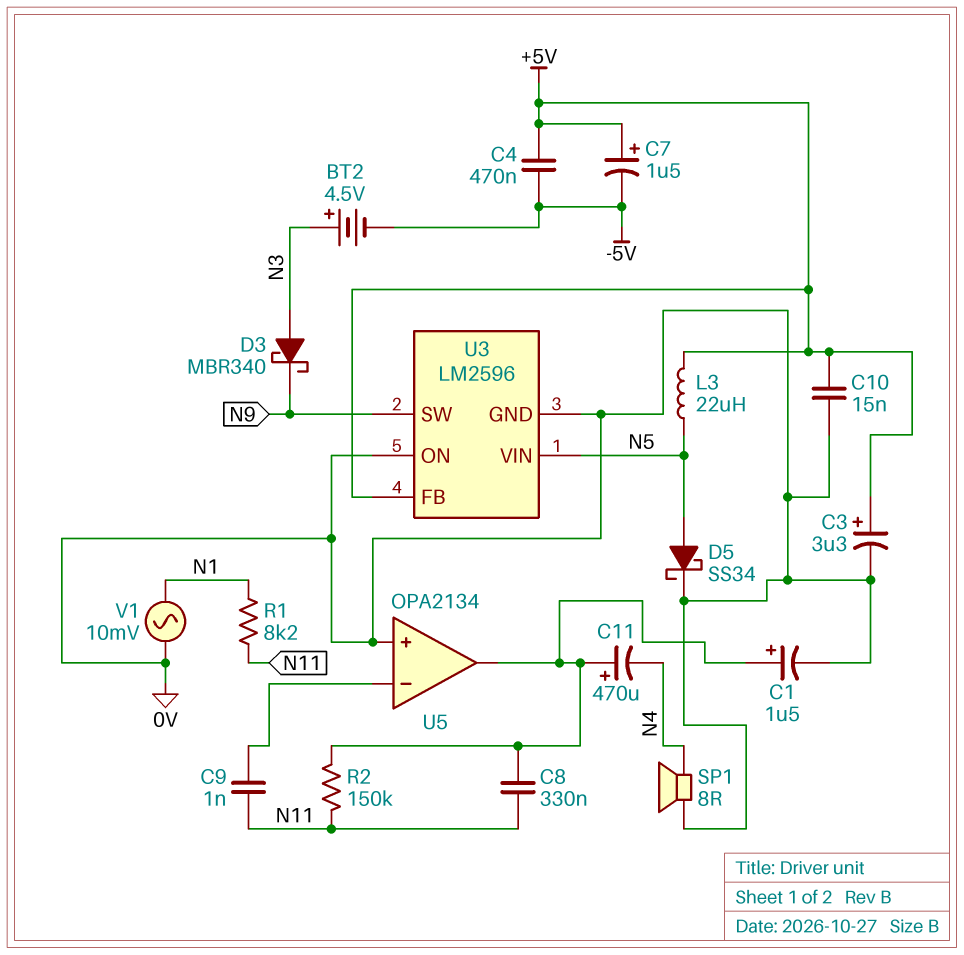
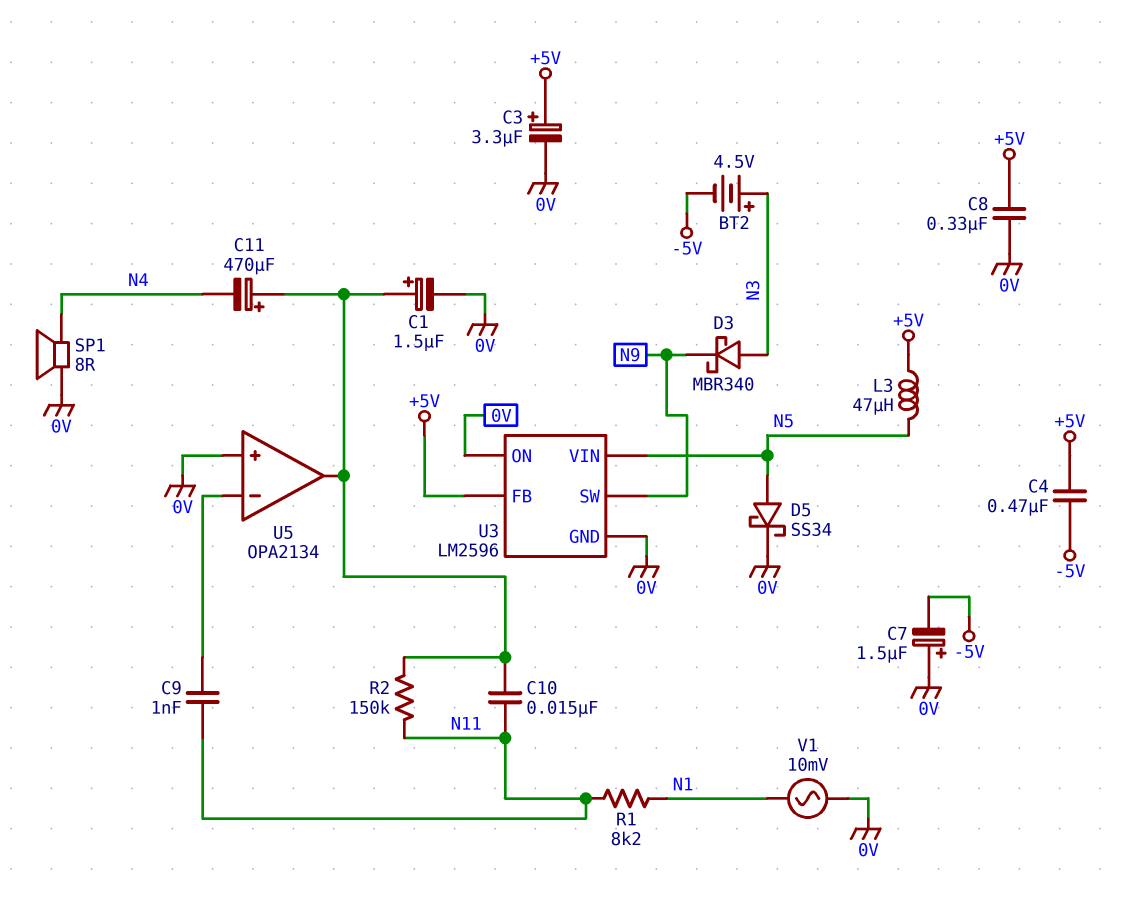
C7: 1.5uF (plus +5V, minus -5V) -> 1.5uF (plus 0V, minus -5V)
C8: 330nF (N11, U5/out) -> 330nF (+5V, 0V)
C10: 15nF (+5V, 0V) -> 15nF (N11, U5/out)
L3: 22uH (+5V, N5) -> 47uH (+5V, N5)

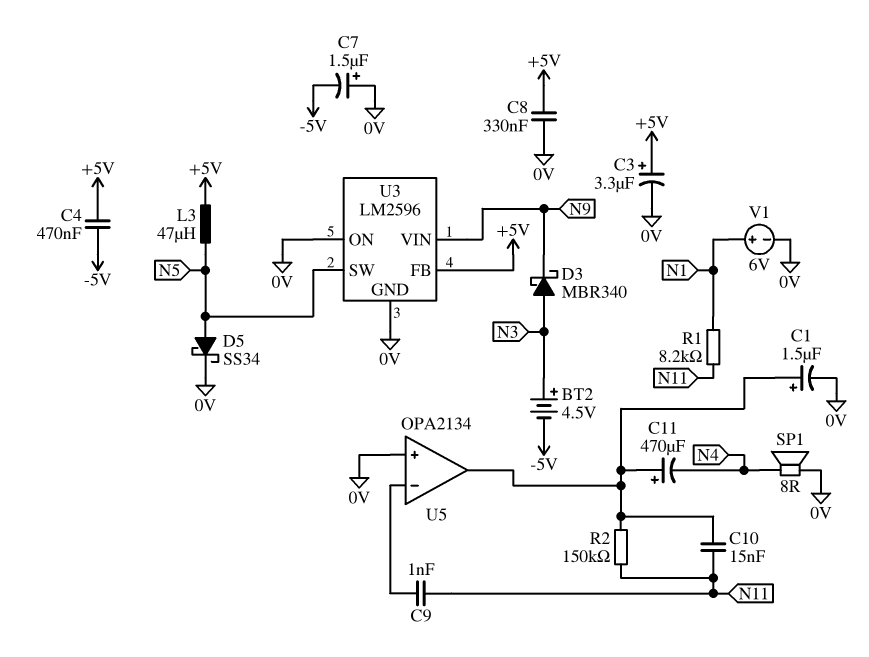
U3 pin SW: N9 -> N5
U3 pin VIN: N5 -> N9
V1: AC 10mV (0V, N1) -> 6V (plus N1, minus 0V)

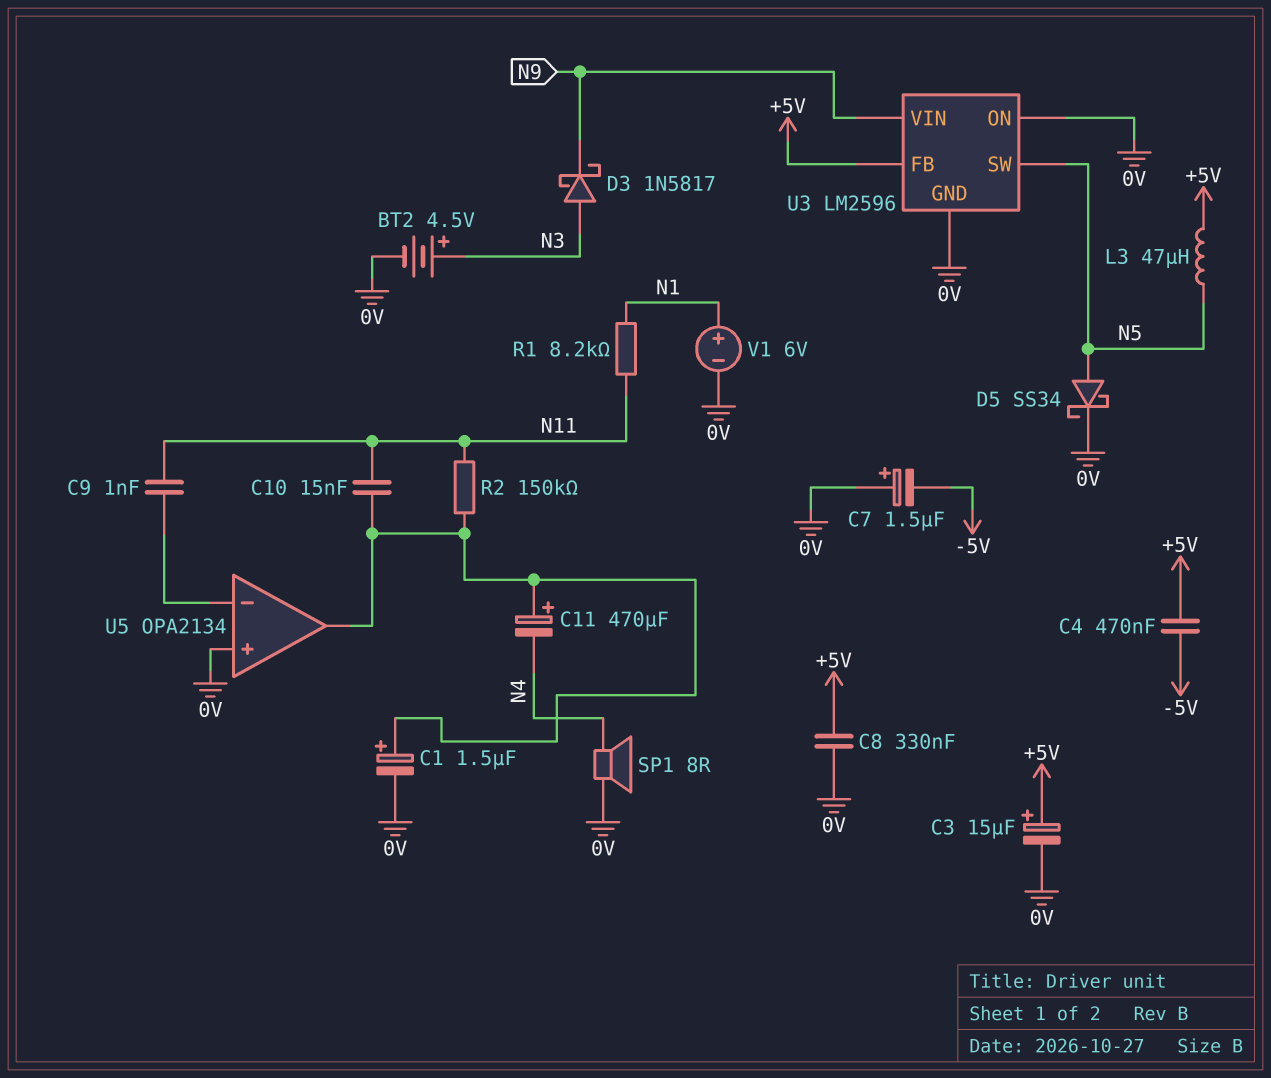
BT2: 4.5V (plus N3, minus -5V) -> 4.5V (plus N3, minus 0V)
C3: 3.3uF (plus +5V, minus 0V) -> 15uF (plus +5V, minus 0V)
D3: schottky MBR340 (A N3, K N9) -> schottky 1N5817 (A N3, K N9)

